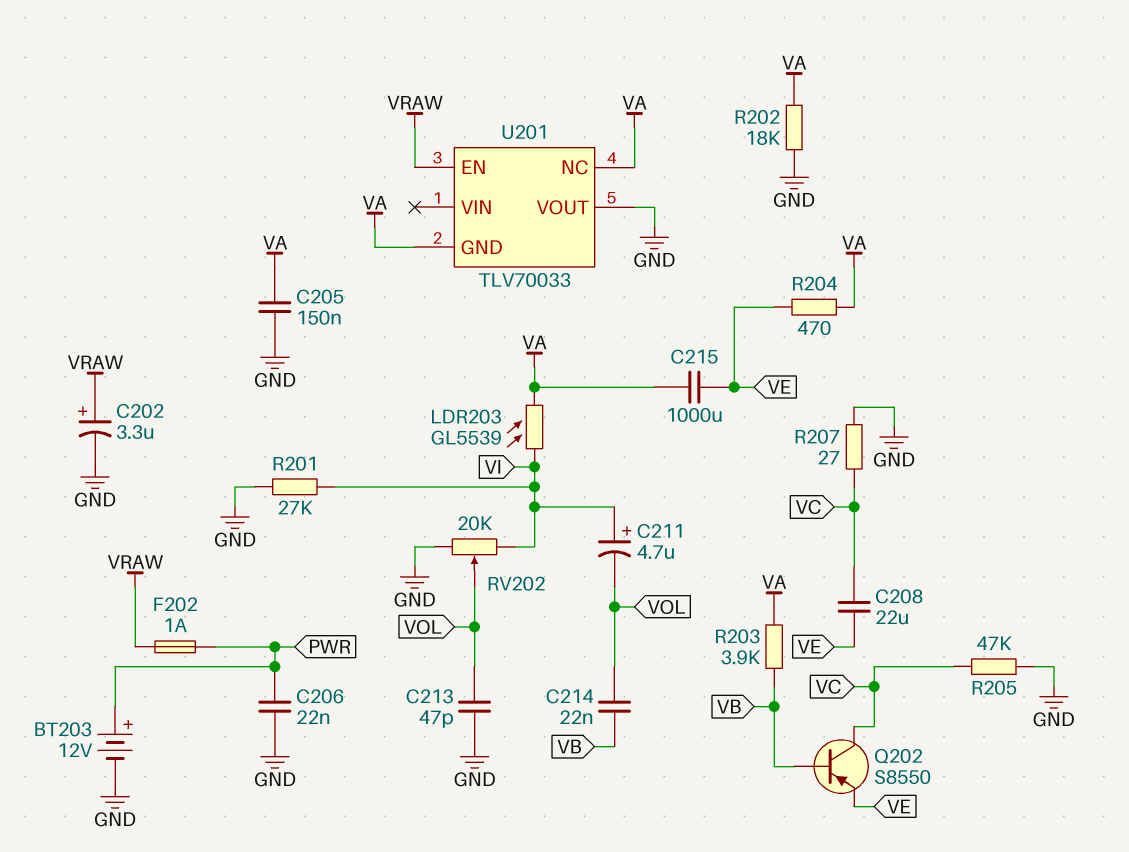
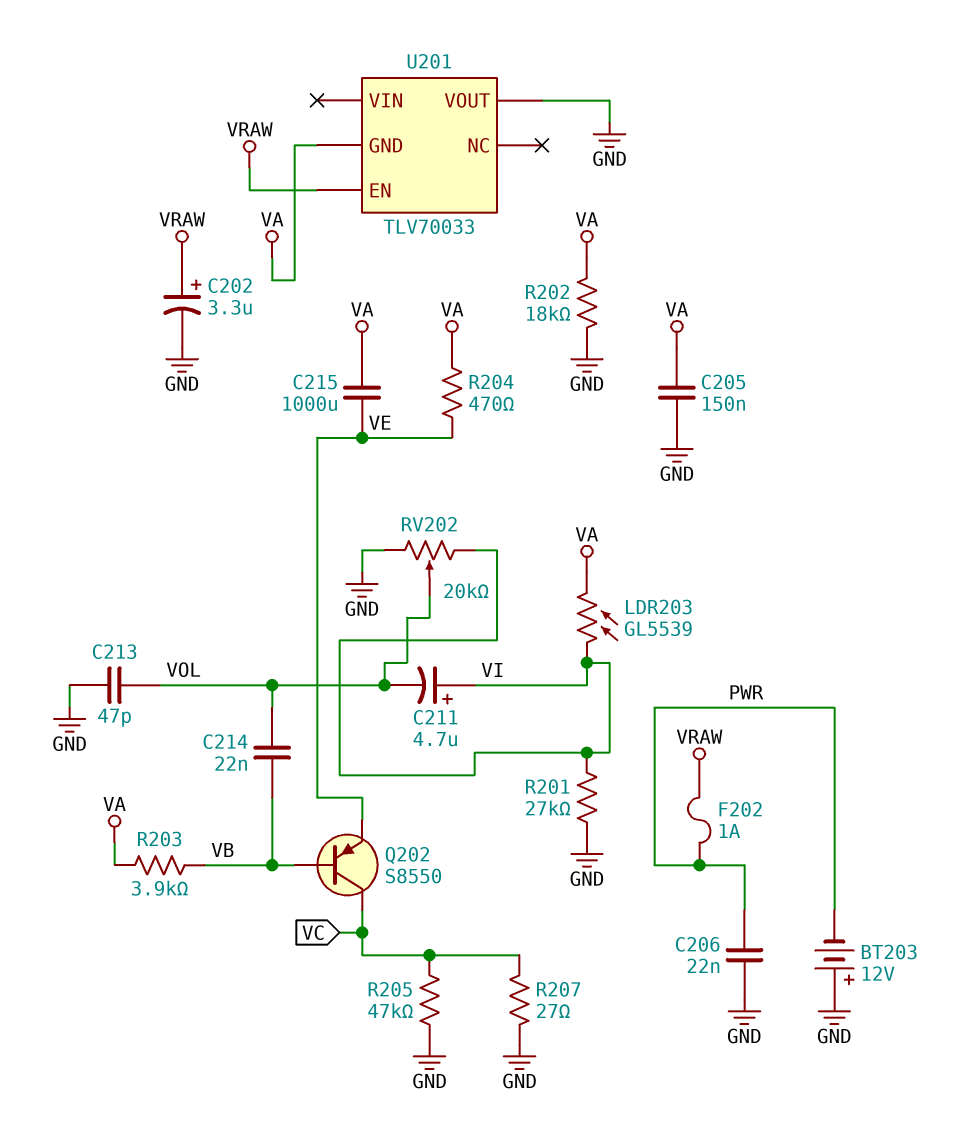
BT203: 12V (plus PWR, minus GND) -> 12V (plus GND, minus PWR)
C208: 22uF (VC, VE) -> none
U201 pin NC: VA -> none

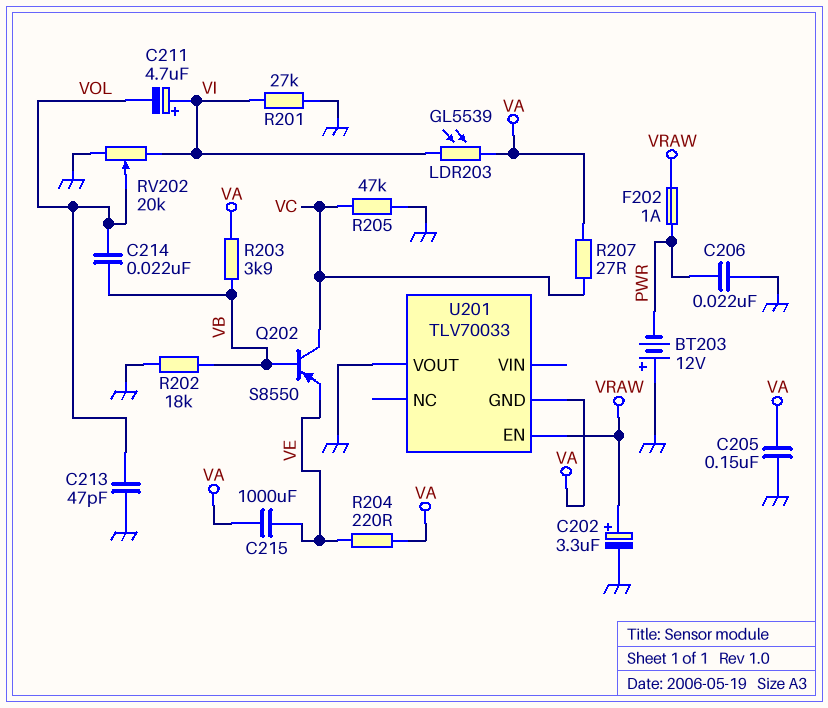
R202: 18k (GND, VA) -> 18k (GND, VB)
R204: 470 (VA, VE) -> 220 (VA, VE)
R207: 27 (GND, VC) -> 27 (VA, VC)

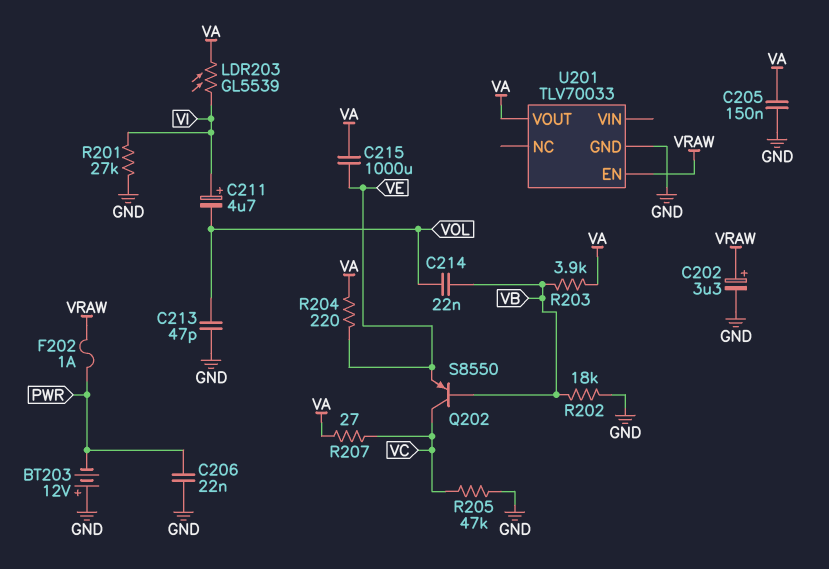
RV202: 20k (GND, VI, wiper VOL) -> none
U201 pin GND: VA -> GND
U201 pin VOUT: GND -> VA

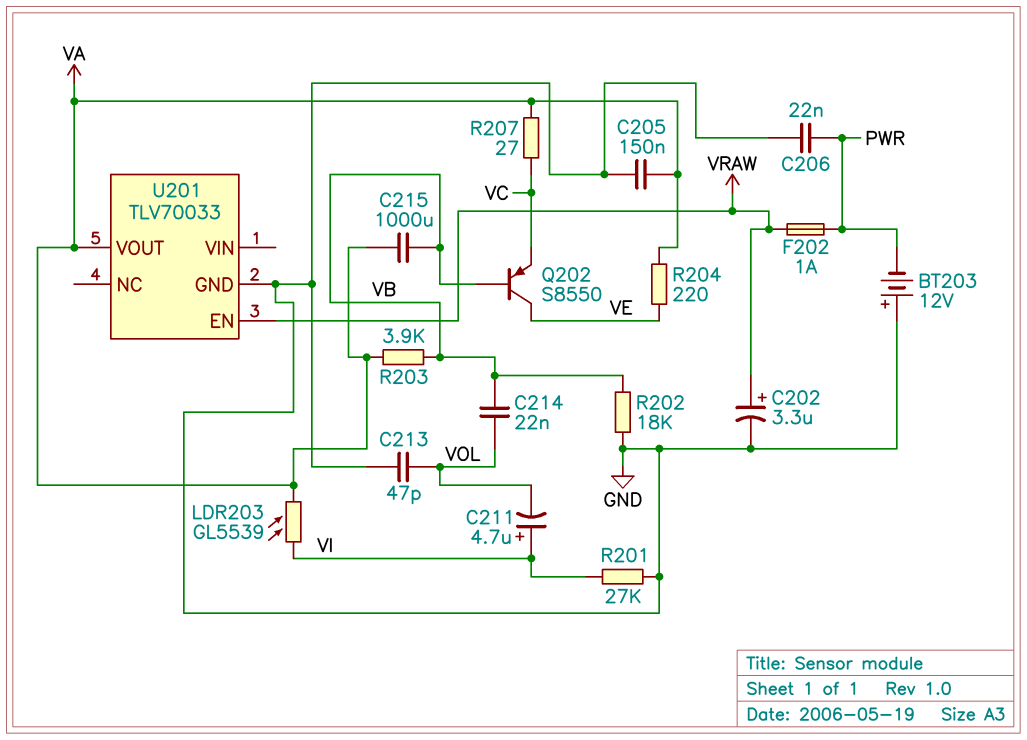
C215: 1000uF (VA, VE) -> 1000uF (VA, VB)
Q202: PNP S8550 (B VB, C VC, E VE) -> PNP S8550 (B VB, C VE, E VC)
R205: 47k (GND, VC) -> none

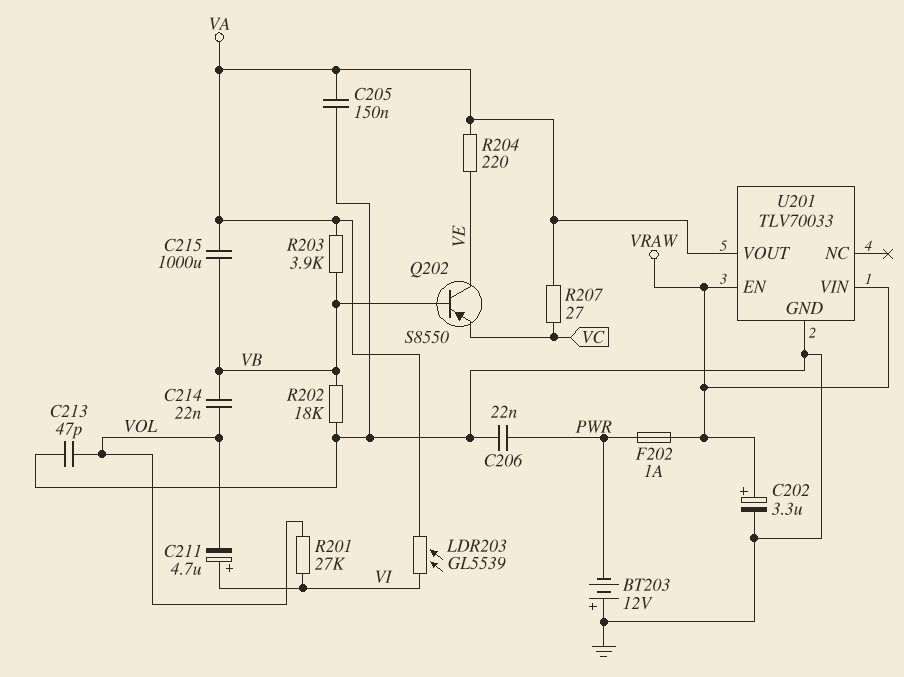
R201: 27k (GND, VI) -> 27k (VI, VOL)
U201 pin VIN: none -> VRAW

